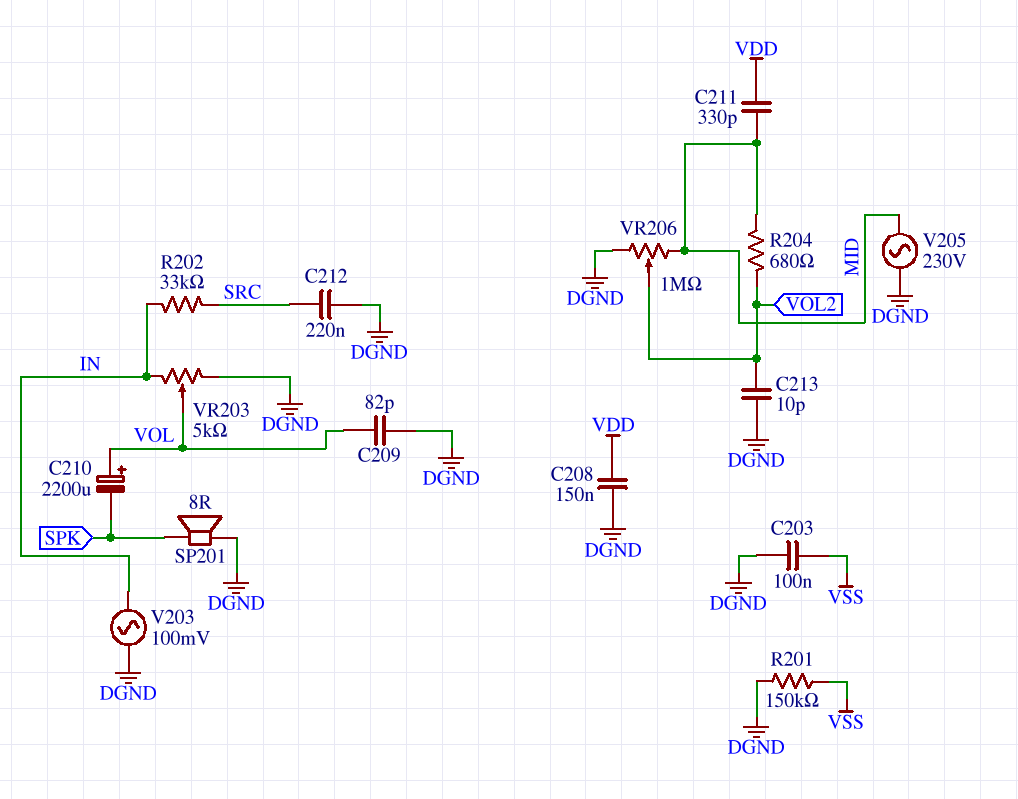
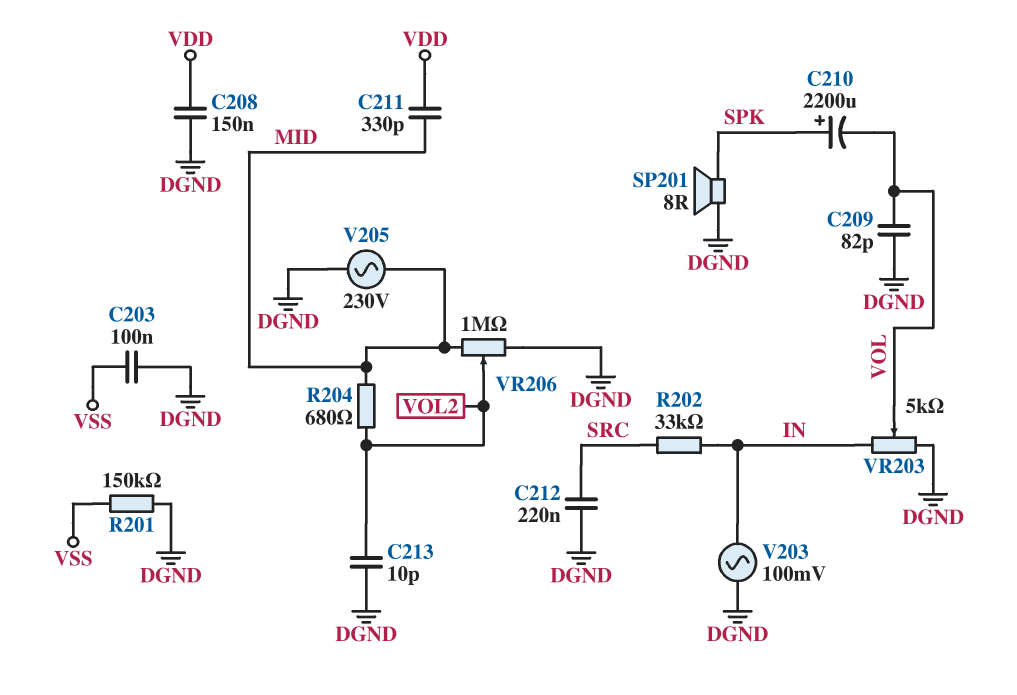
C210: 2200uF (plus VOL, minus SPK) -> 2200uF (plus SPK, minus VOL)

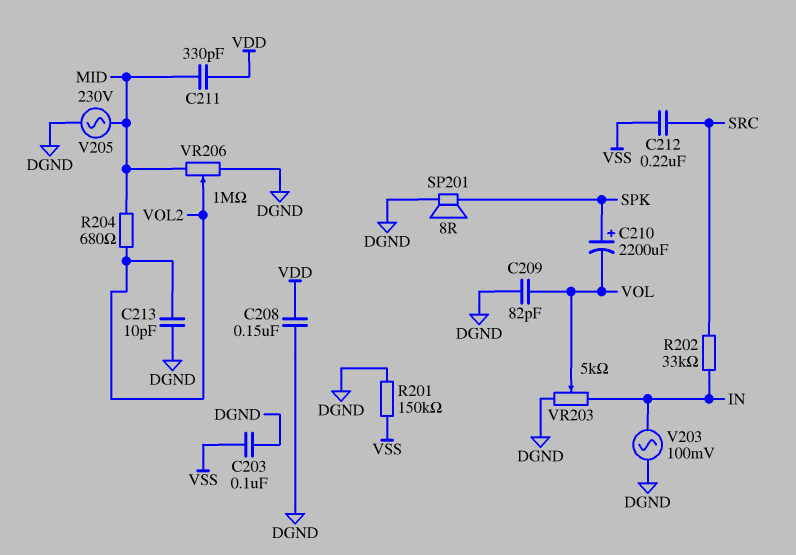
C212: 220nF (DGND, SRC) -> 220nF (SRC, VSS)

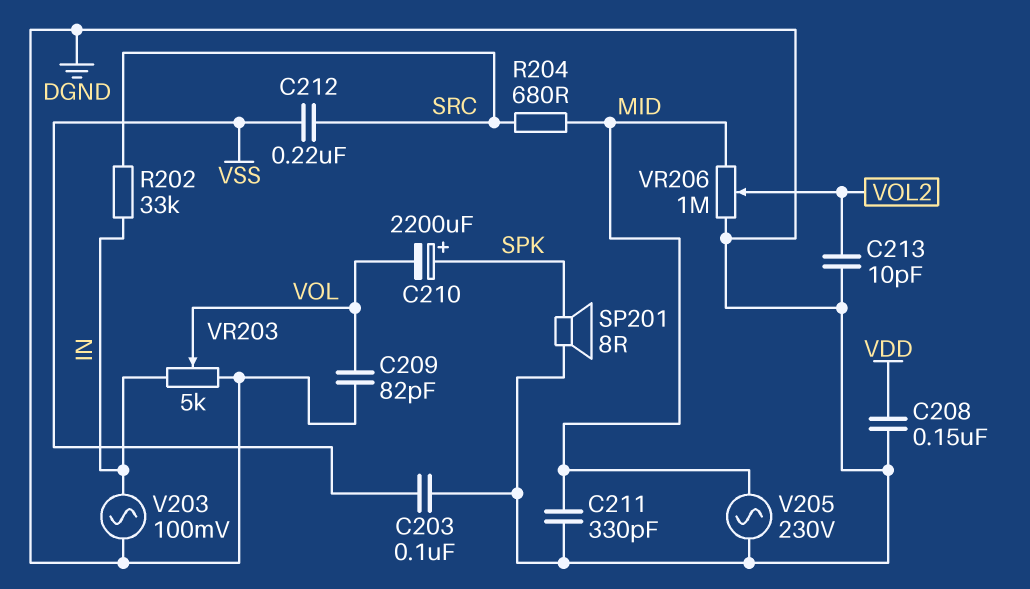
C211: 330pF (MID, VDD) -> 330pF (DGND, MID)
R201: 150k (DGND, VSS) -> none
R204: 680 (MID, VOL2) -> 680 (MID, SRC)

